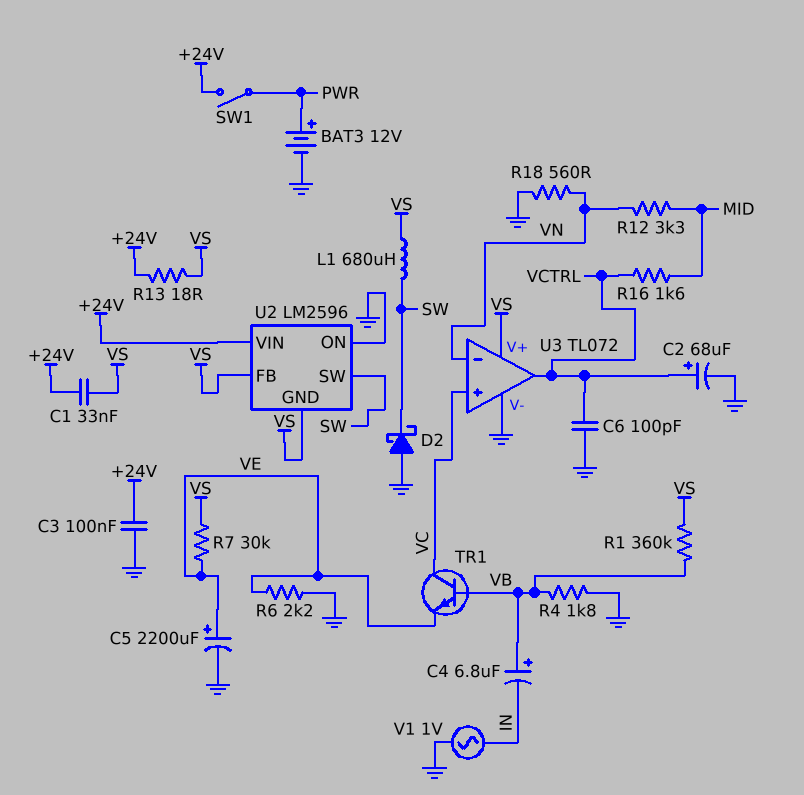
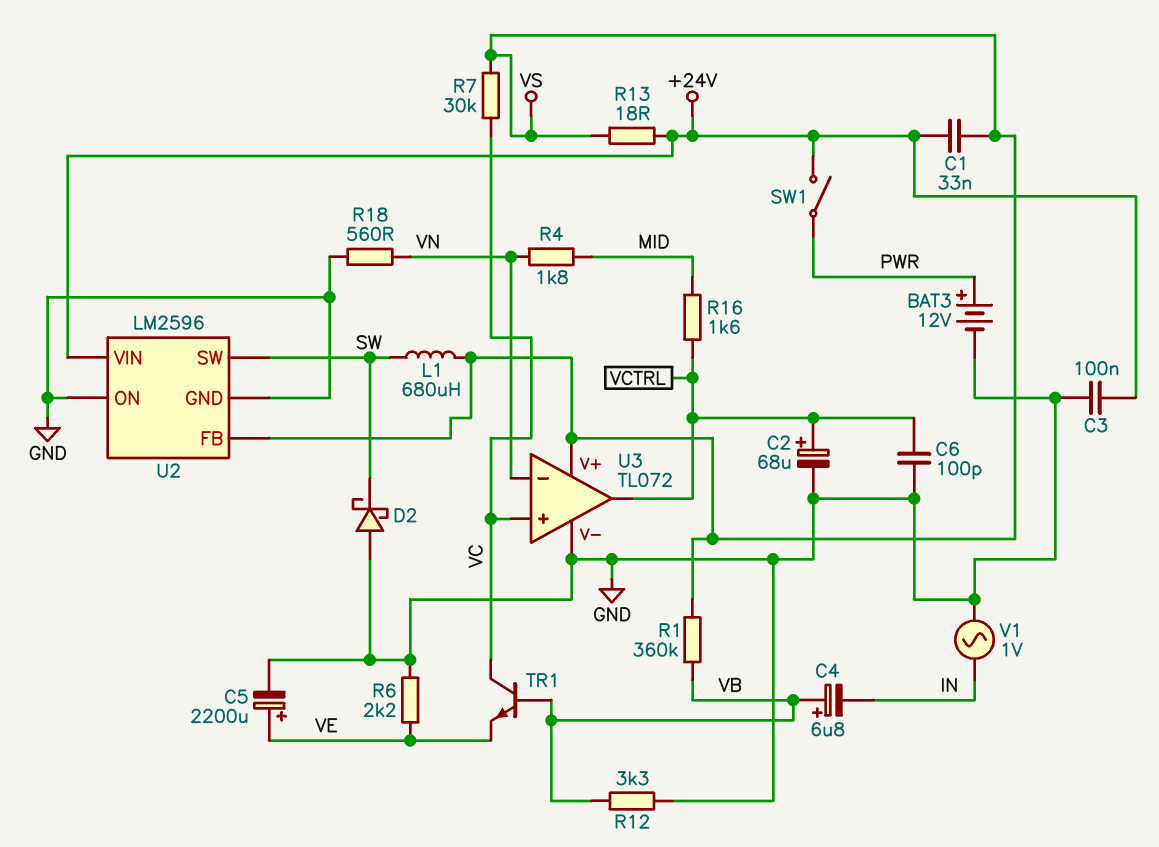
R4: 1.8k (GND, VB) -> 1.8k (MID, VN)
R7: 30k (VE, VS) -> 30k (VC, VS)
R12: 3.3k (MID, VN) -> 3.3k (GND, VB)
U2 pin GND: VS -> GND

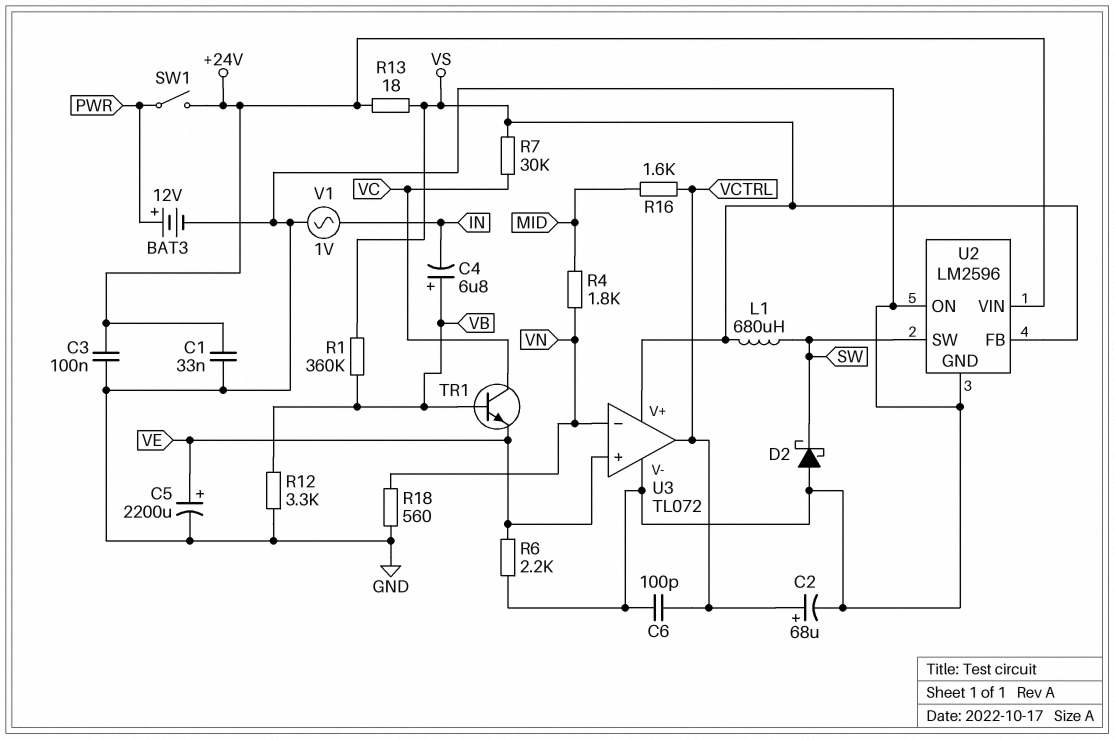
C1: 33nF (+24V, VS) -> 33nF (+24V, GND)
U3 pin in+: VC -> VE

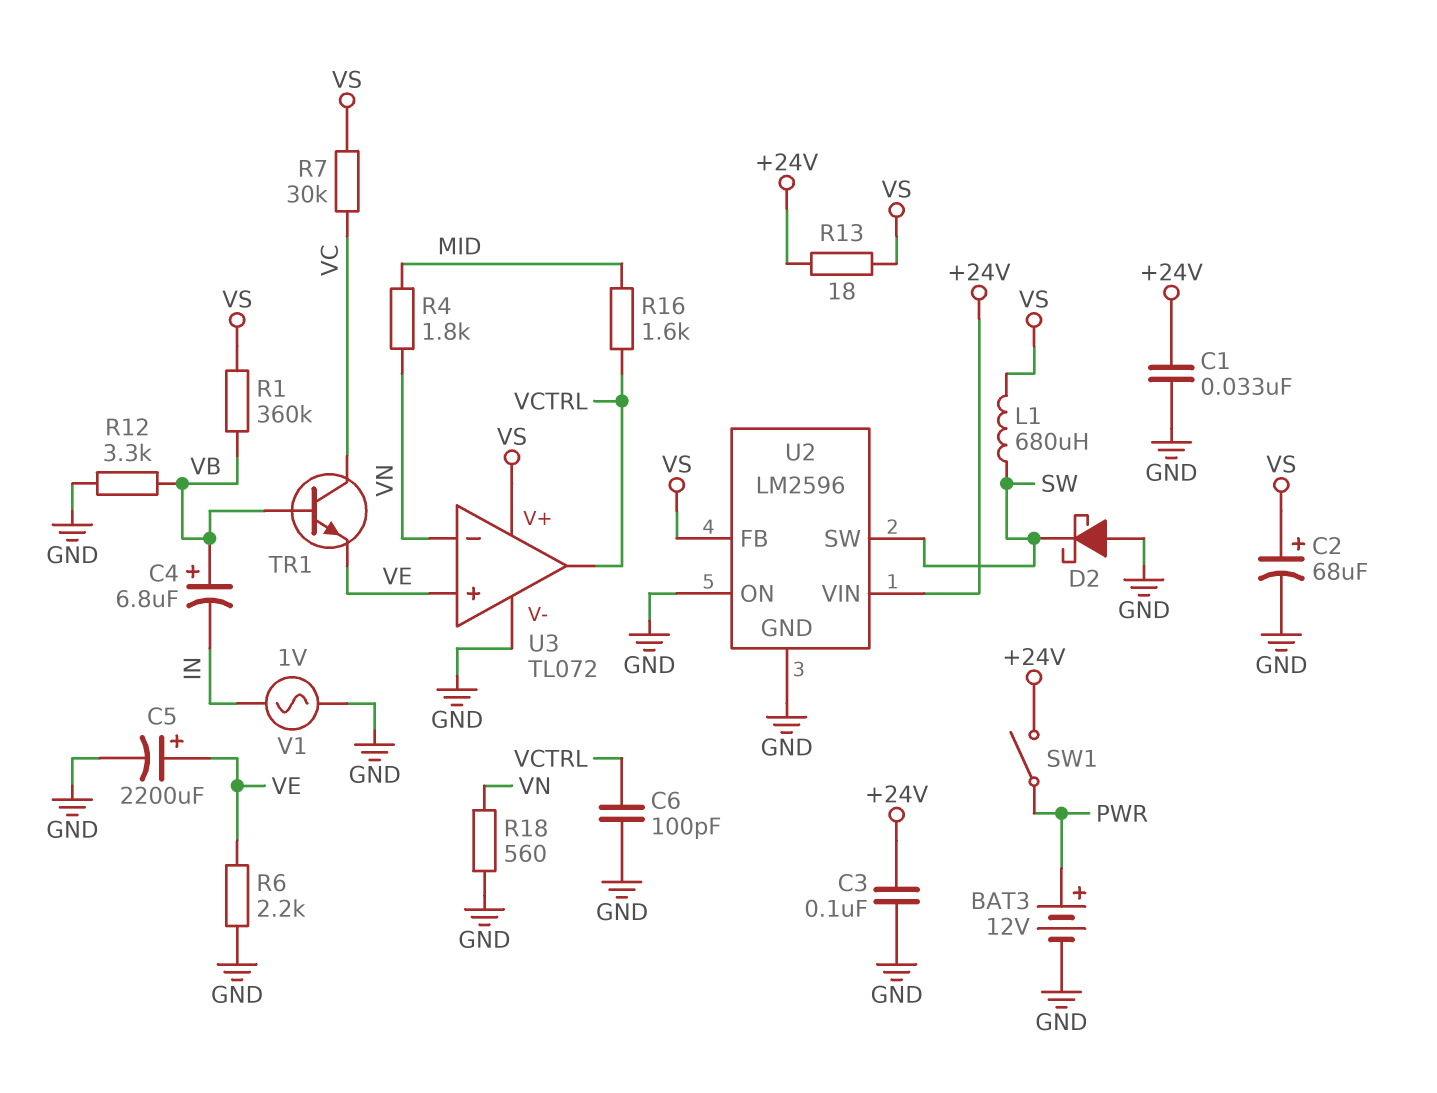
C2: 68uF (plus VCTRL, minus GND) -> 68uF (plus VS, minus GND)

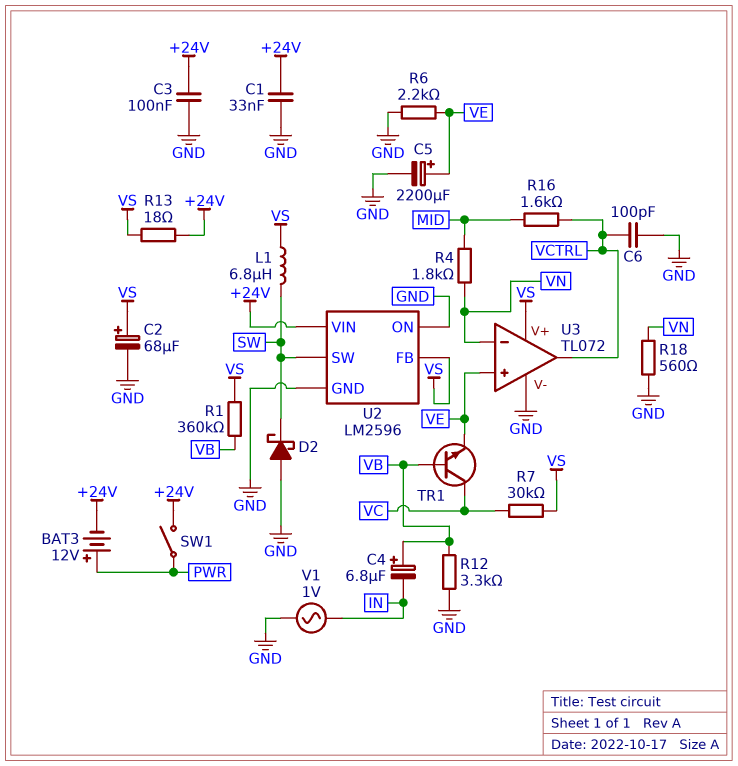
BAT3: 12V (plus PWR, minus GND) -> 12V (plus PWR, minus +24V)
L1: 680uH (SW, VS) -> 6.8uH (SW, VS)

